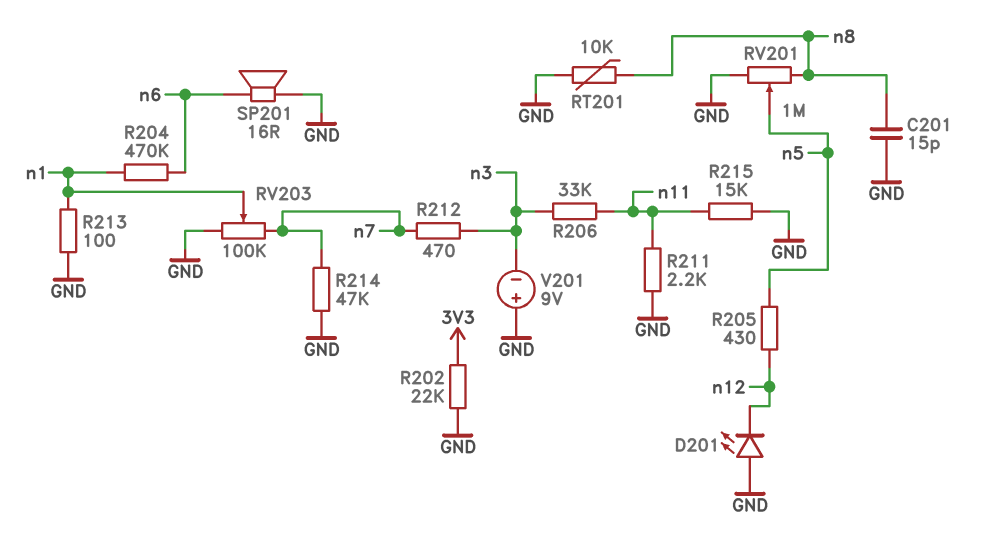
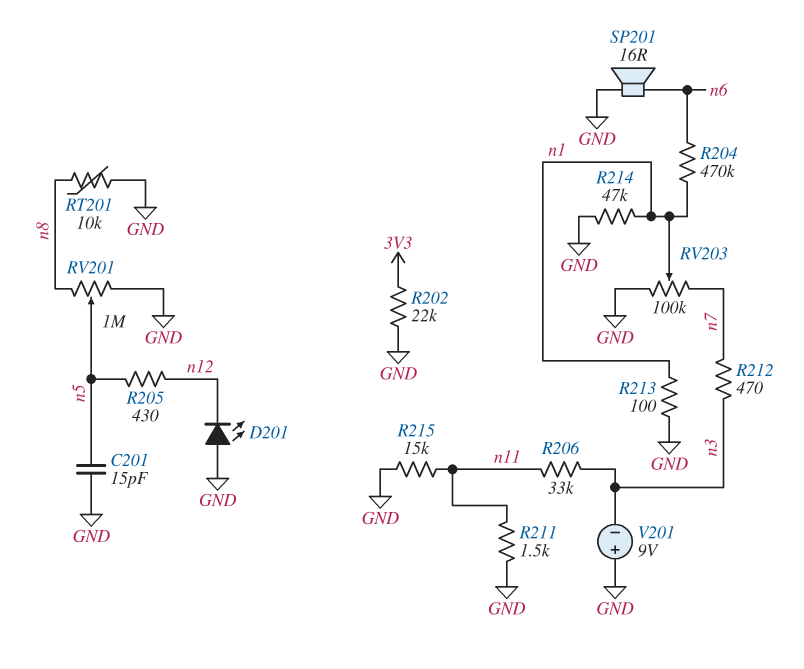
C201: 15pF (GND, n8) -> 15pF (GND, n5)
R211: 2.2k (GND, n11) -> 1.5k (GND, n11)
R214: 47k (GND, n7) -> 47k (GND, n1)

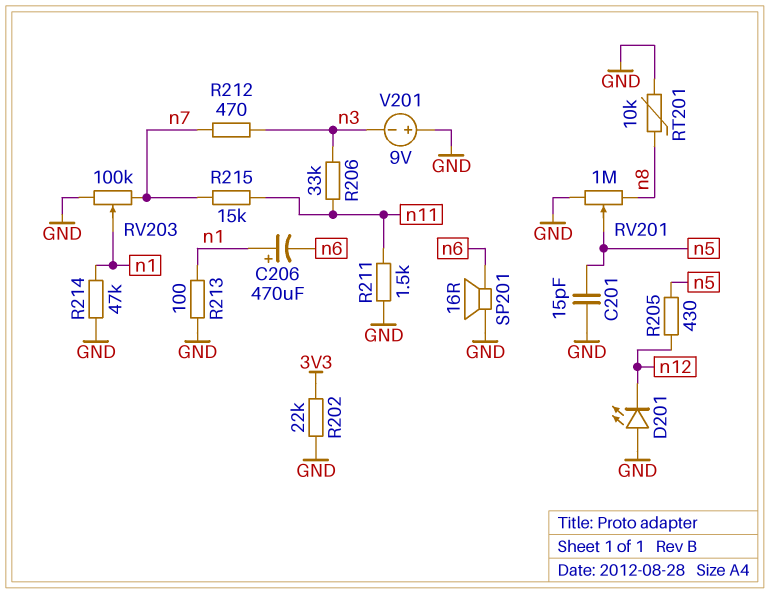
C206: none -> 470uF (plus n1, minus n6)
R204: 470k (n1, n6) -> none
R215: 15k (GND, n11) -> 15k (n7, n11)

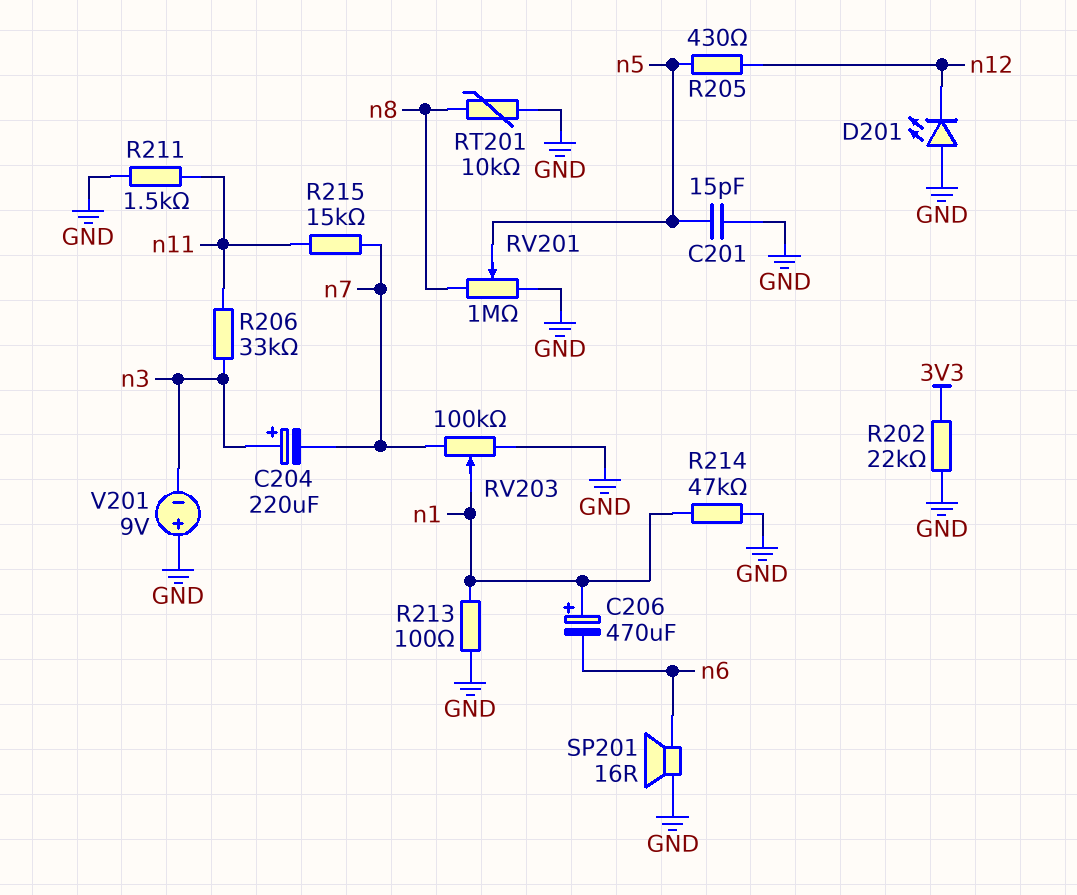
C204: none -> 220uF (plus n3, minus n7)
R212: 470 (n3, n7) -> none

